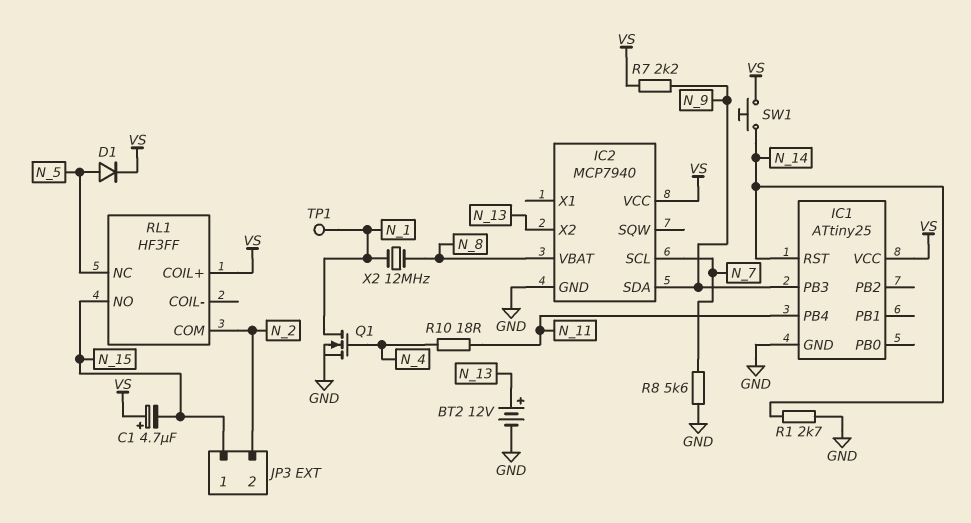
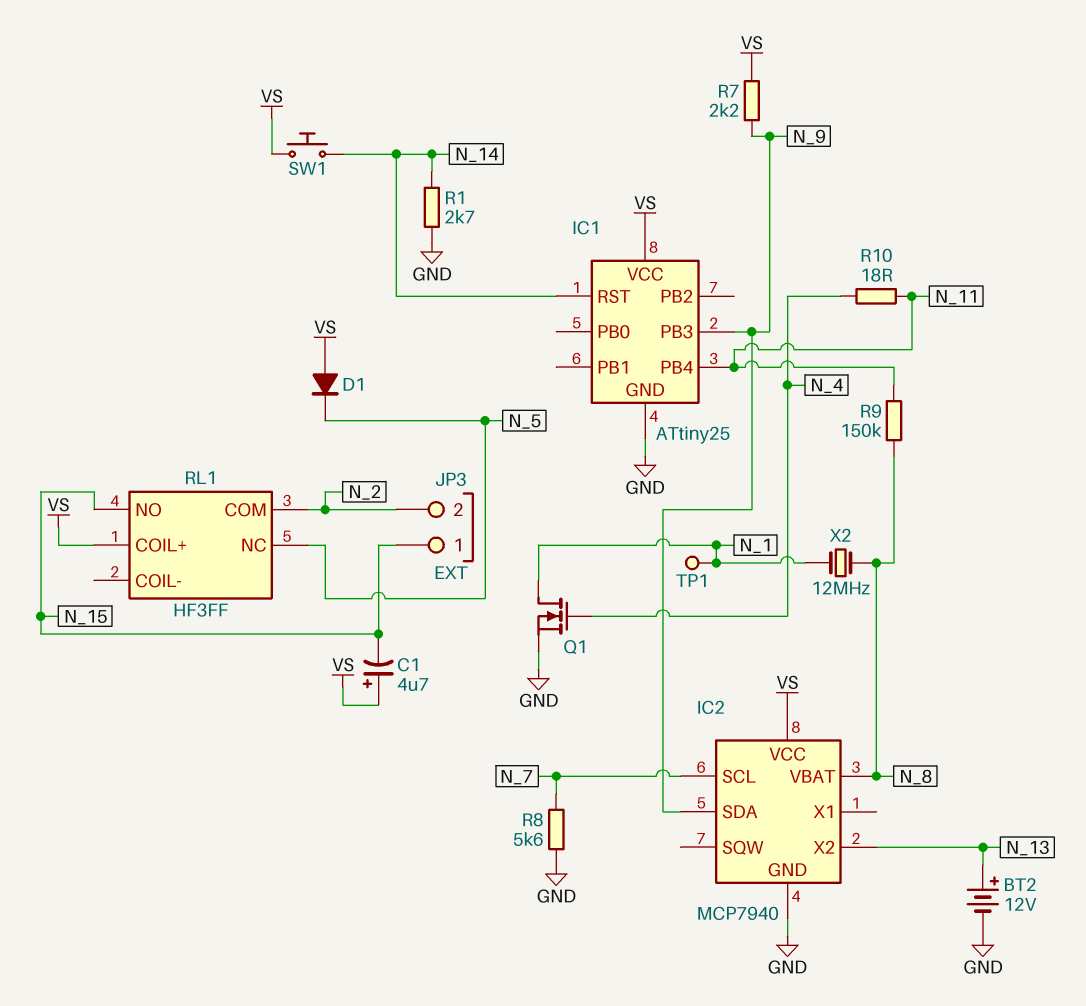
D1: diode (A N_5, K VS) -> diode (A VS, K N_5)
R9: none -> 150k (N_8, N_11)

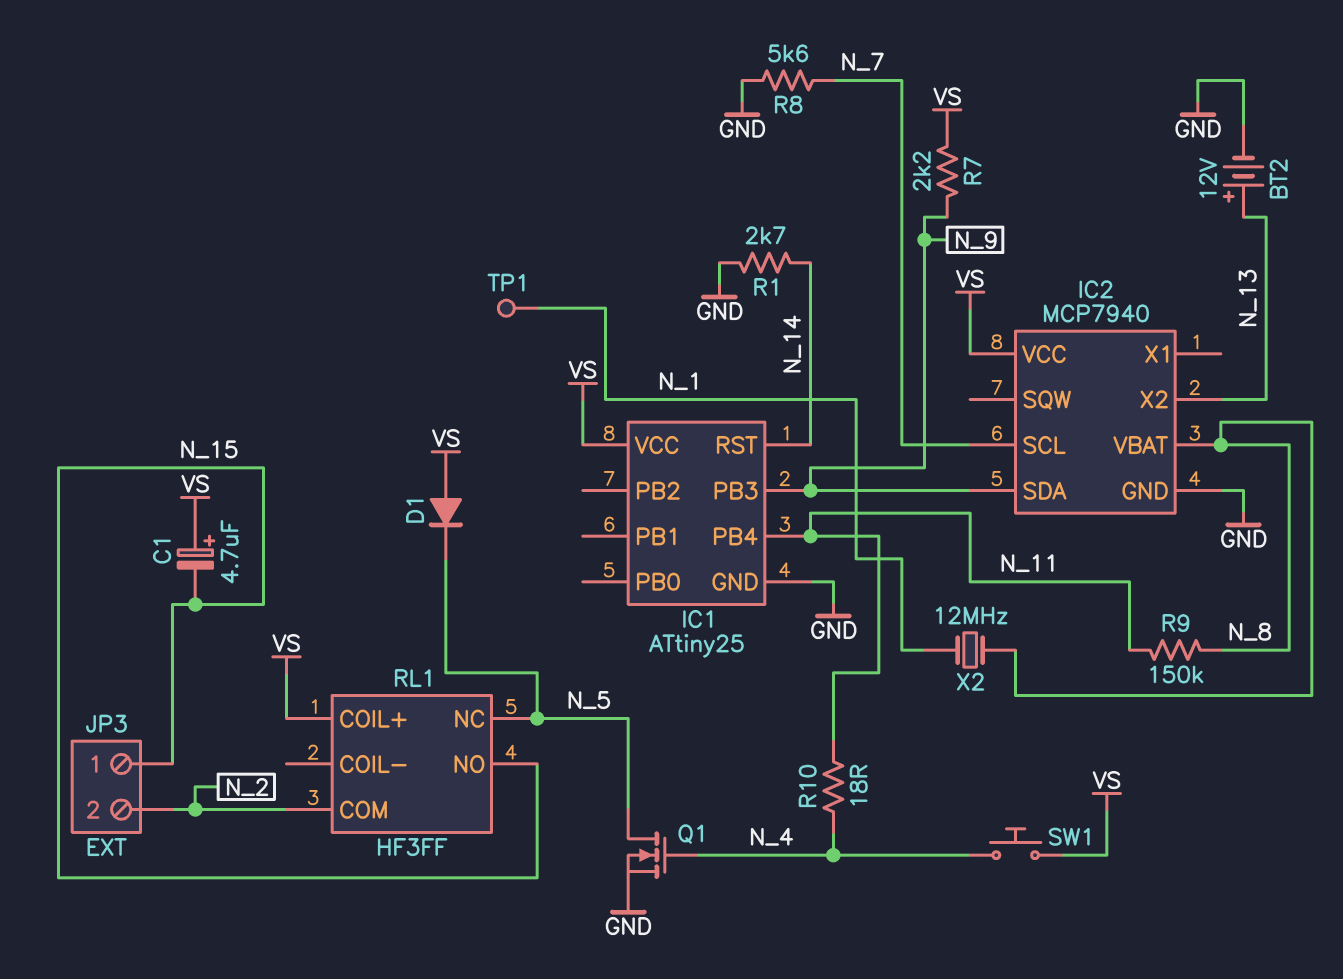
Q1: NMOS (G N_4, D N_1, S GND) -> NMOS (G N_4, D N_5, S GND)
SW1: button (N_14, VS) -> button (N_4, VS)

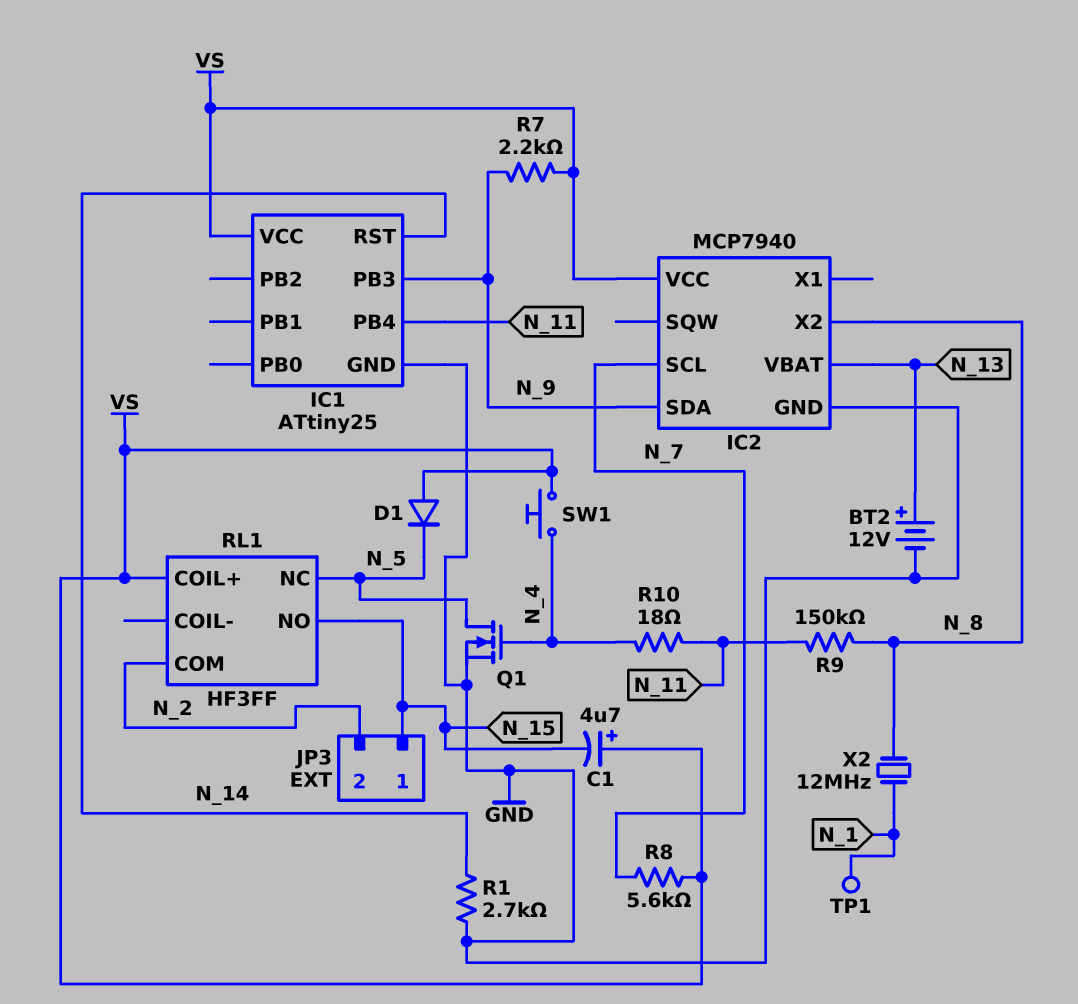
IC2 pin VBAT: N_8 -> N_13
IC2 pin X2: N_13 -> N_8
R8: 5.6k (GND, N_7) -> 5.6k (N_7, VS)

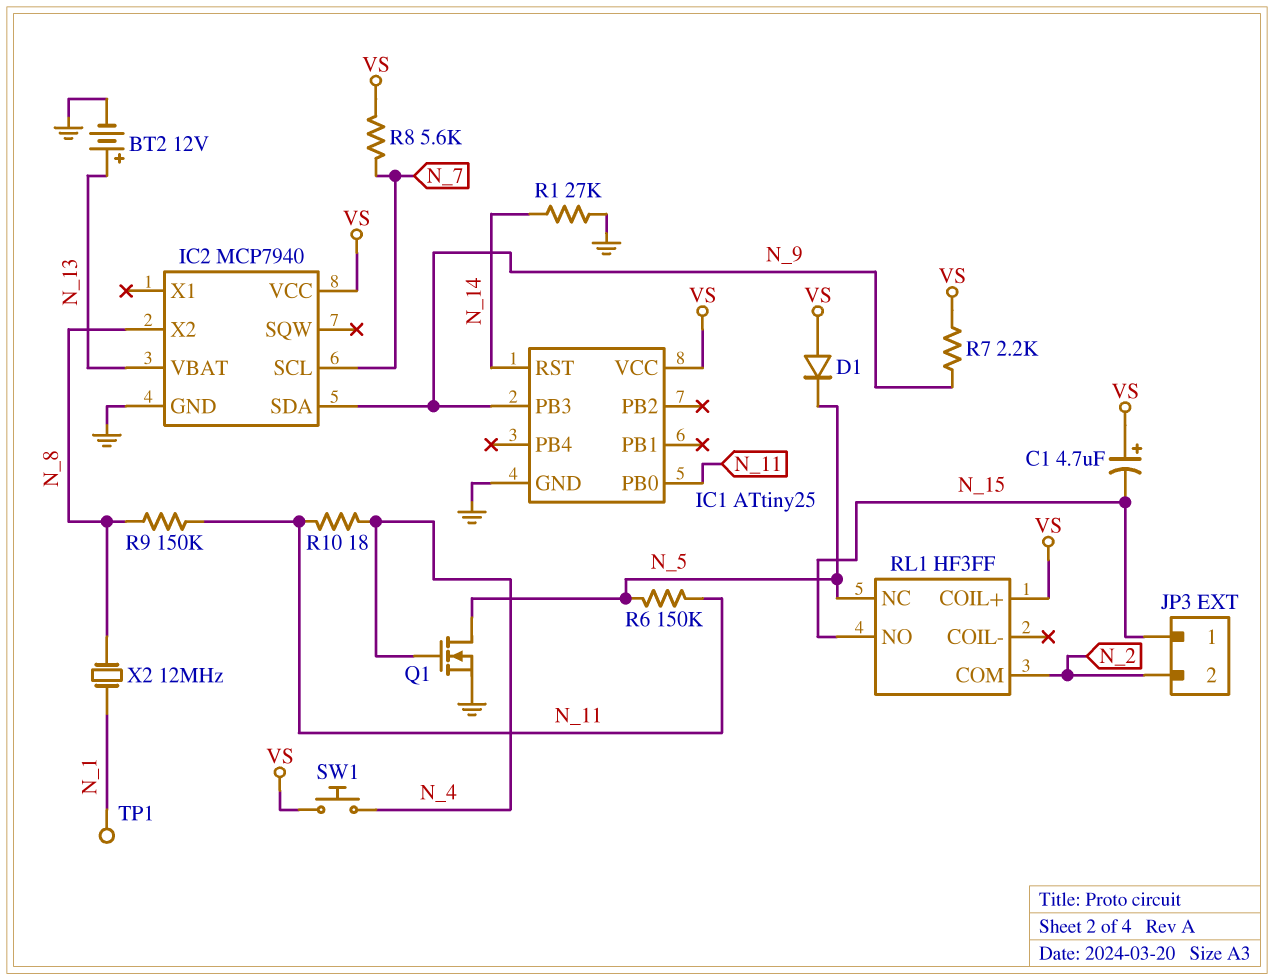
IC1 pin PB0: none -> N_11
IC1 pin PB4: N_11 -> none
R1: 2.7k (GND, N_14) -> 27k (GND, N_14)
R6: none -> 150k (N_5, N_11)

